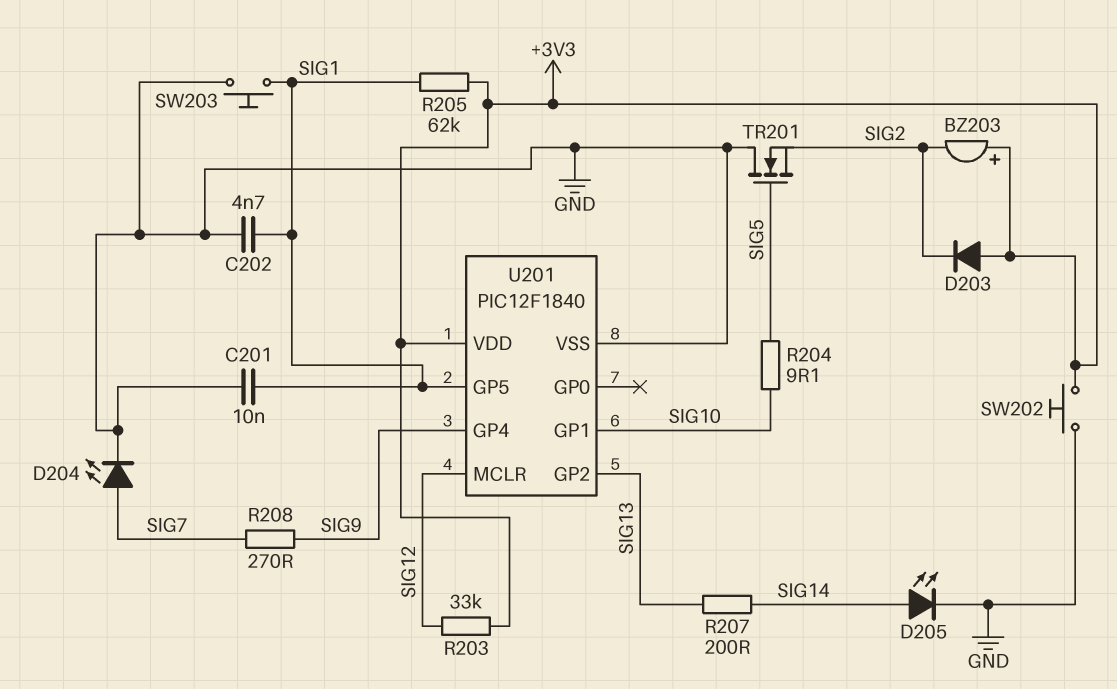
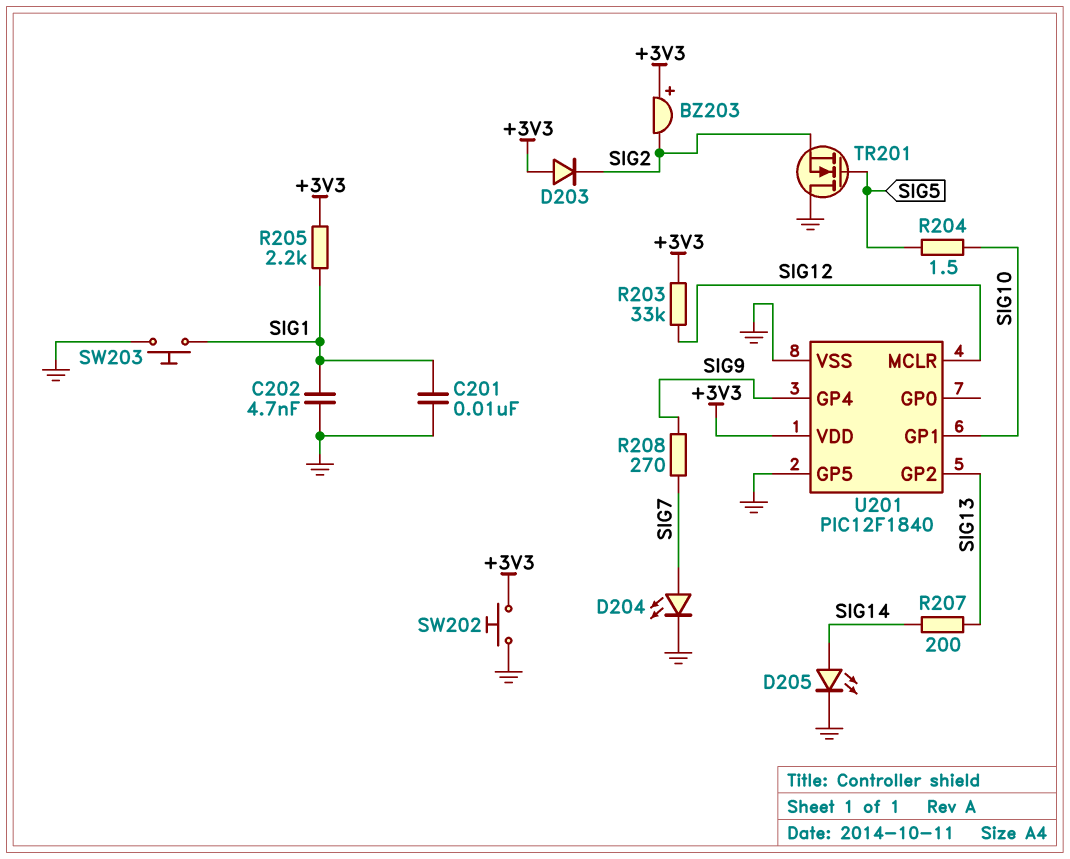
R204: 9.1 (SIG5, SIG10) -> 1.5 (SIG5, SIG10)
R205: 62k (+3V3, SIG1) -> 2.2k (+3V3, SIG1)
U201 pin GP5: SIG1 -> GND

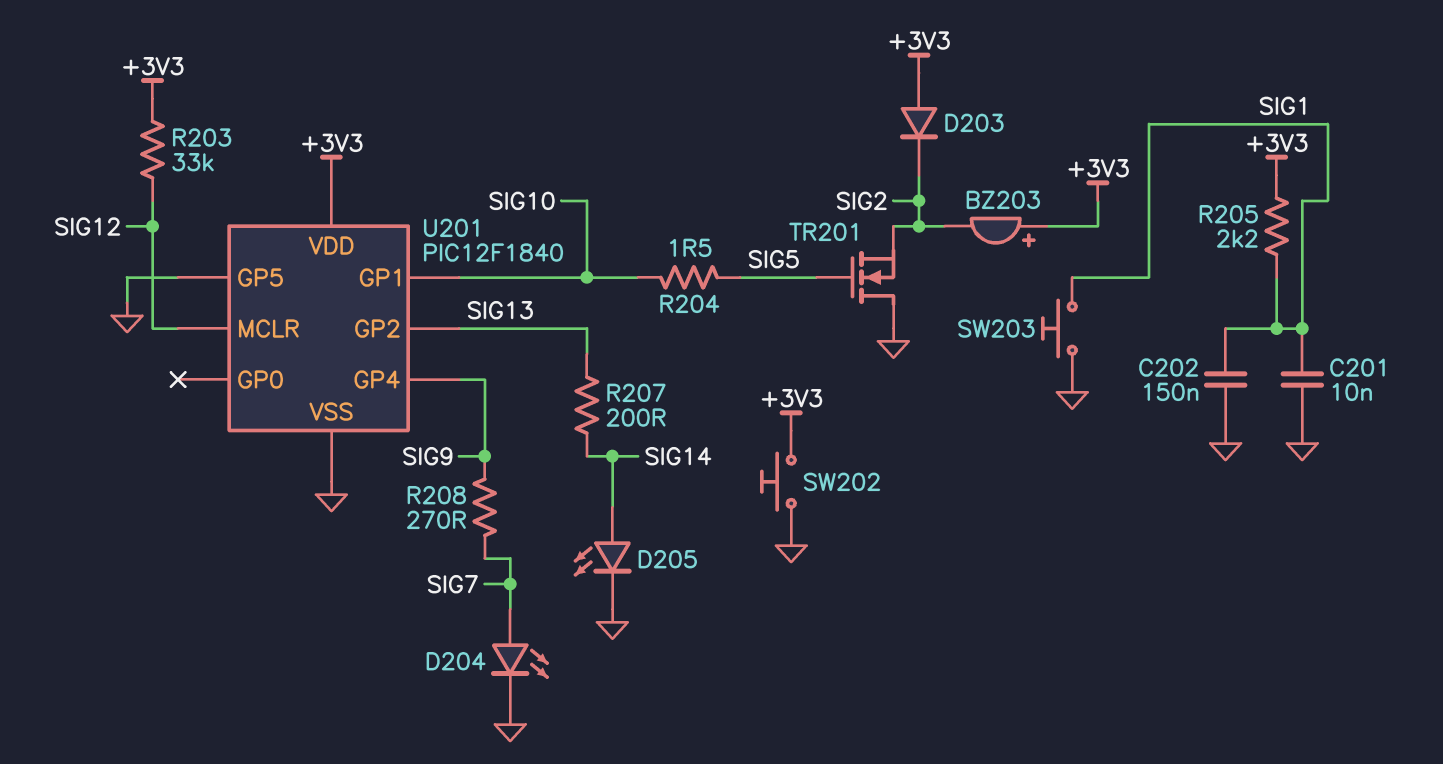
C202: 4.7nF (GND, SIG1) -> 150nF (GND, SIG1)

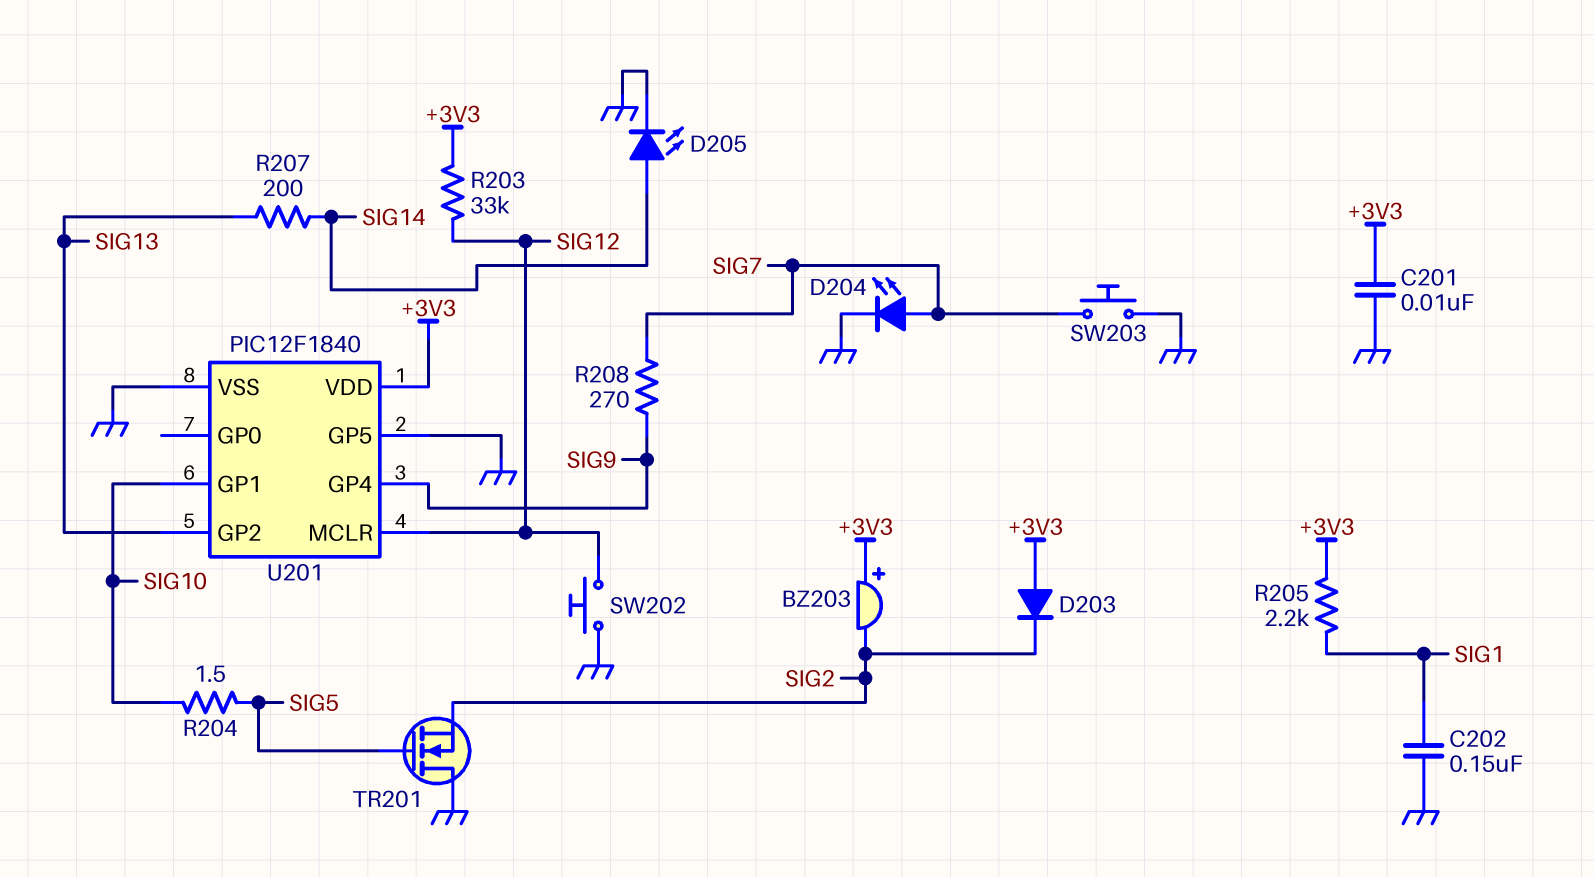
C201: 10nF (GND, SIG1) -> 10nF (+3V3, GND)
SW202: button (+3V3, GND) -> button (GND, SIG12)
SW203: button (GND, SIG1) -> button (GND, SIG7)

